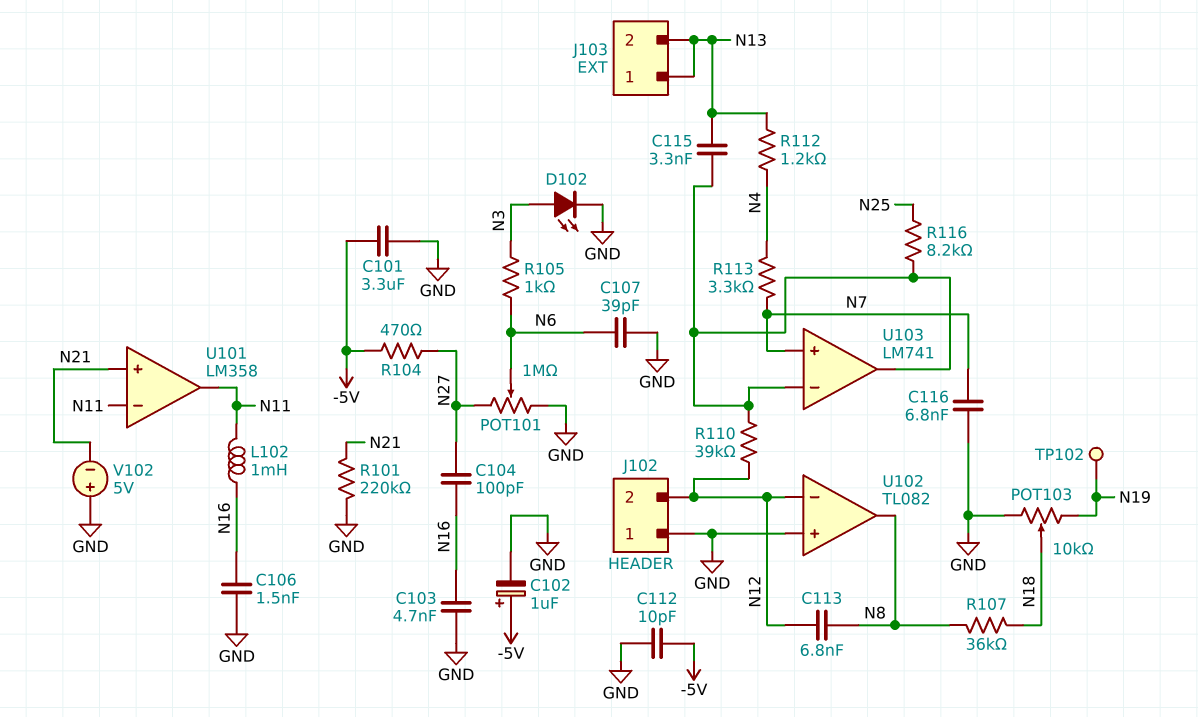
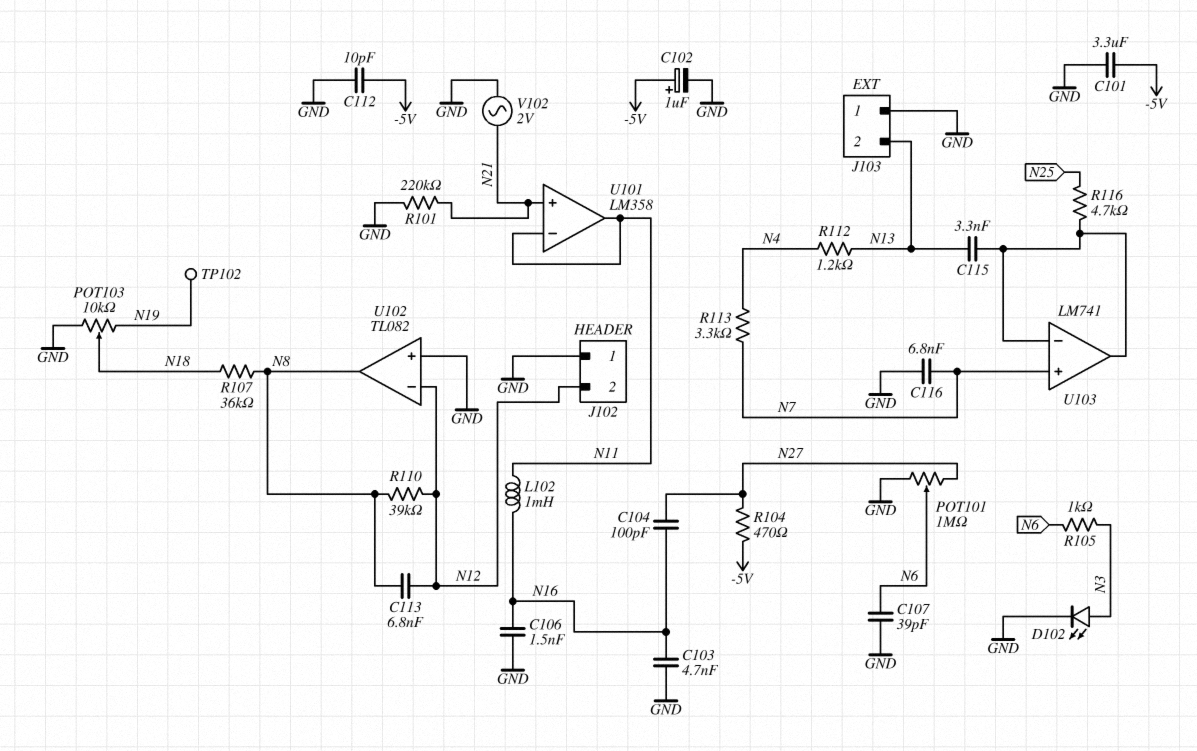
J103 pin 1: N13 -> GND
R110: 39k (N12, U103/in-) -> 39k (N8, N12)
R116: 8.2k (N25, U103/in-) -> 4.7k (N25, U103/in-)
V102: 5V (plus GND, minus N21) -> AC 2V (GND, N21)

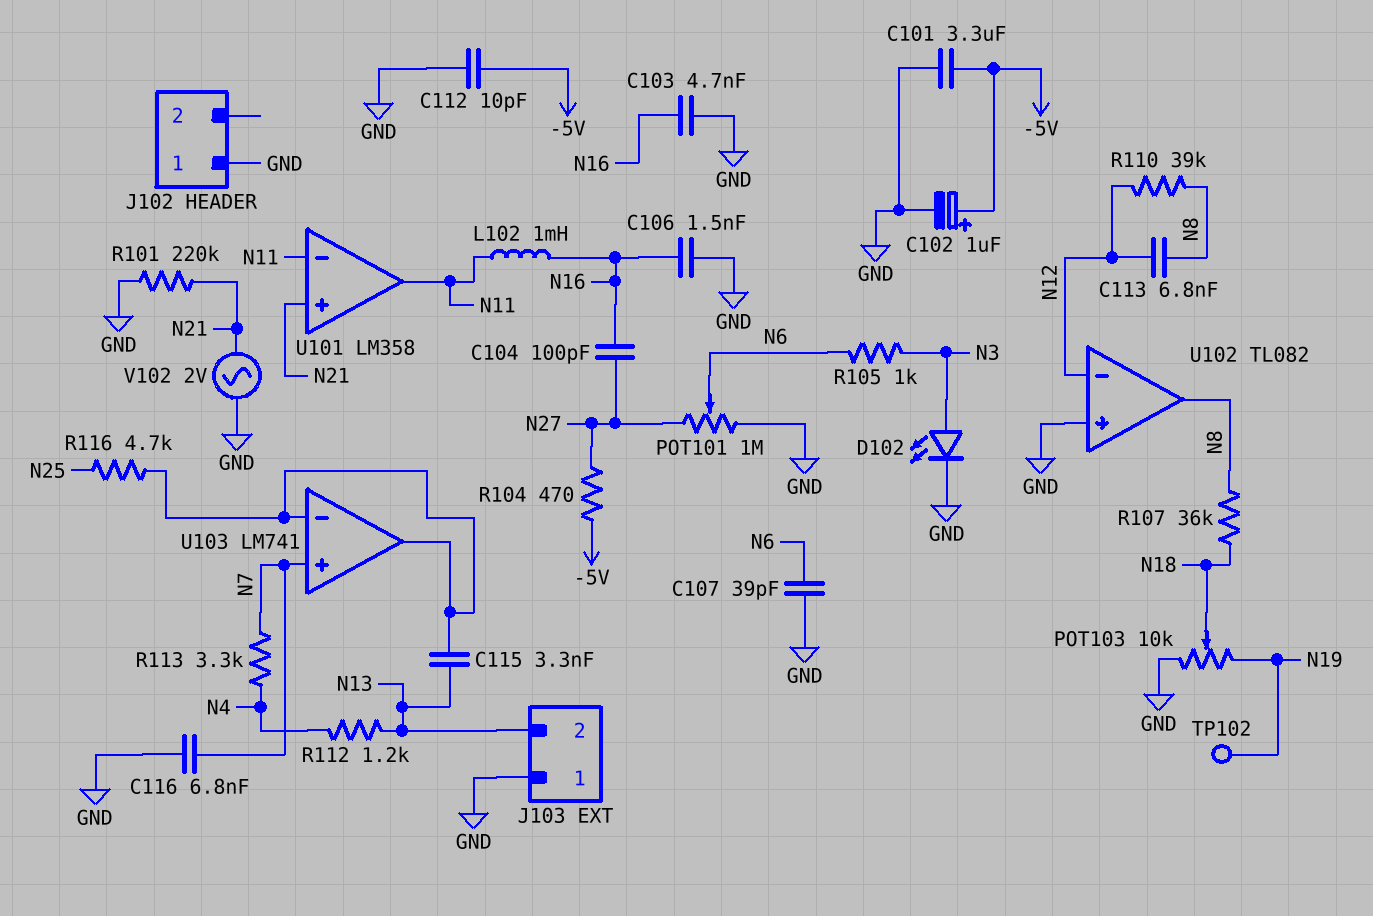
J102 pin 2: N12 -> none

